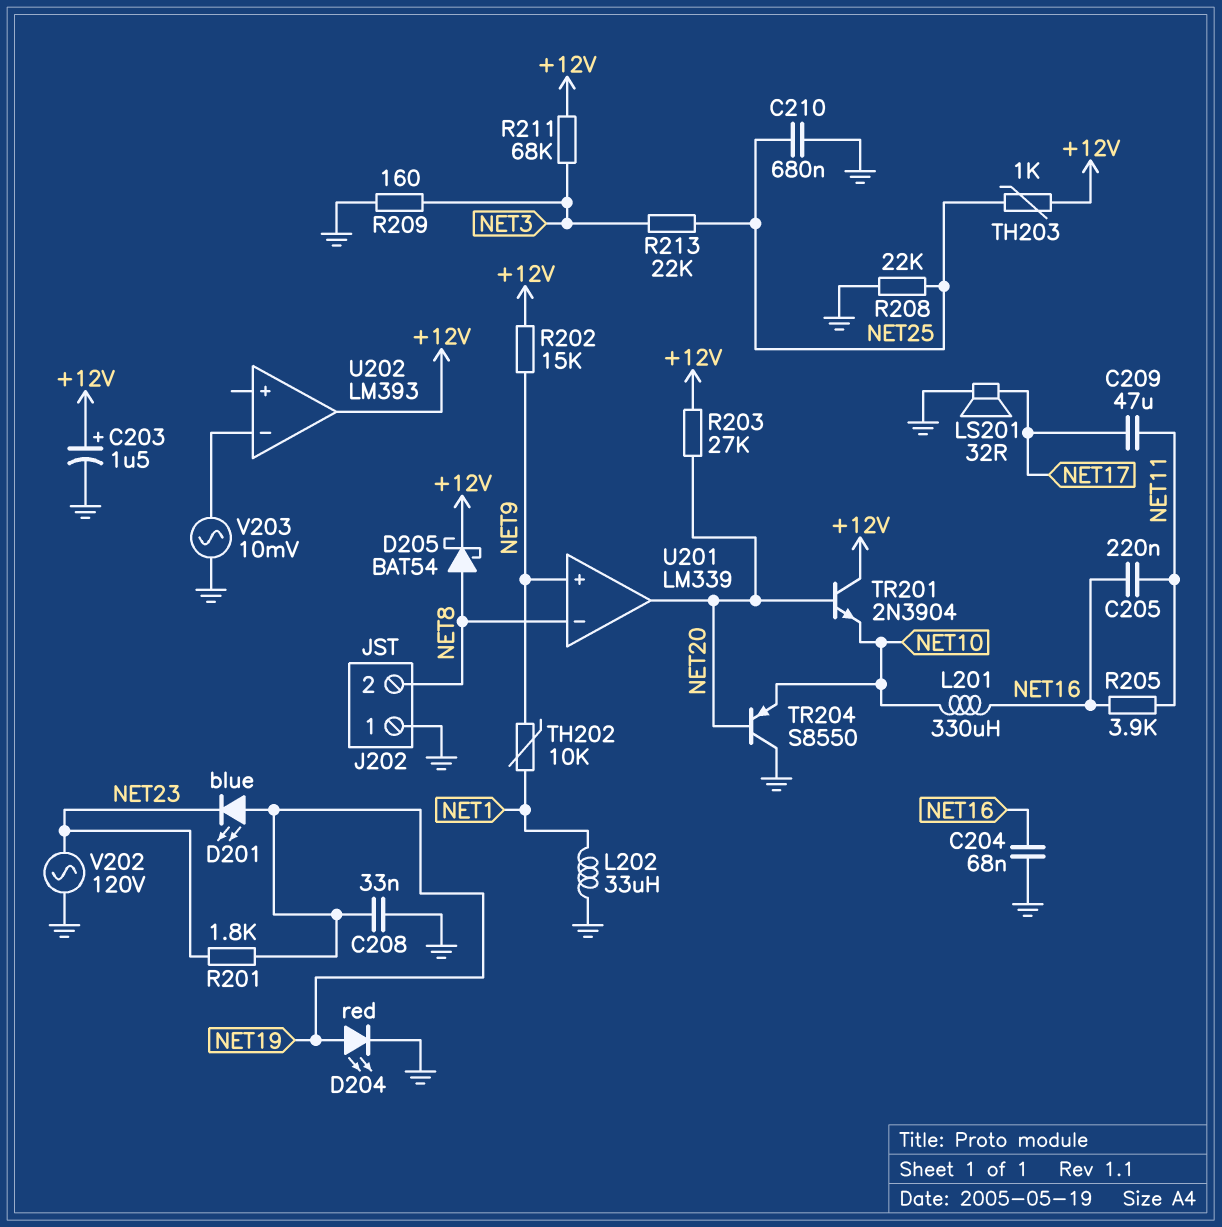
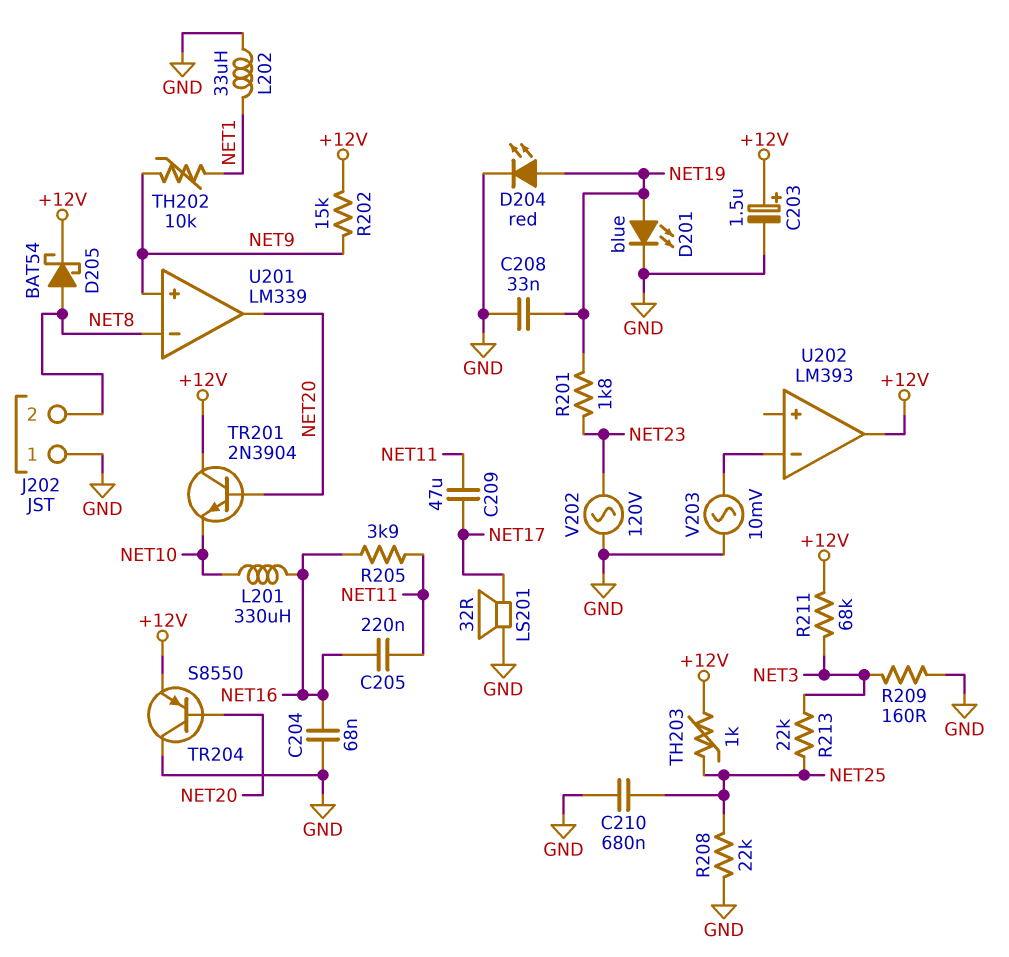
D201: LED blue (A NET19, K NET23) -> LED blue (A NET19, K GND)
R203: 27k (+12V, NET20) -> none
TR204: PNP S8550 (B NET20, C GND, E NET10) -> PNP S8550 (B NET20, C GND, E +12V)

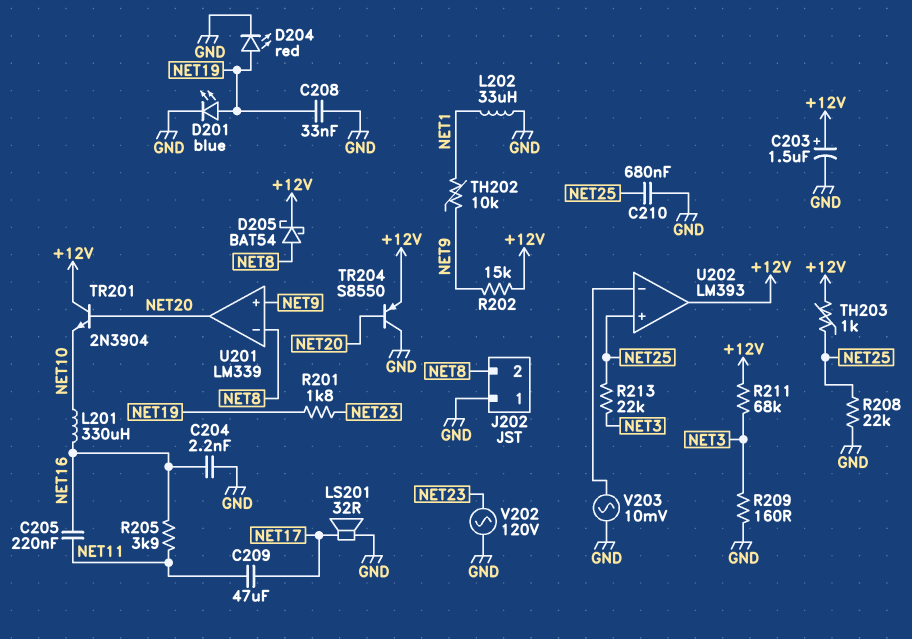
C204: 68nF (GND, NET16) -> 2.2nF (GND, NET16)
U202 pin in+: none -> NET25

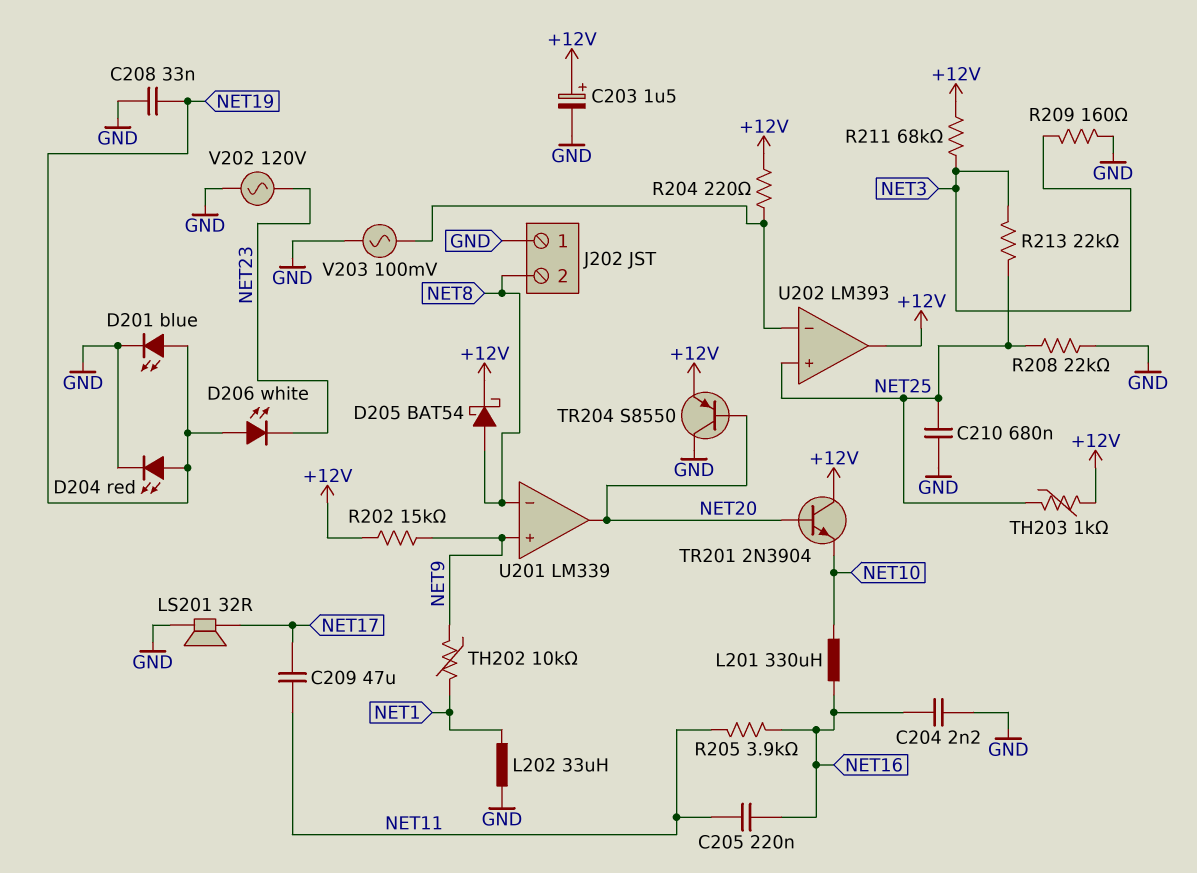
D206: none -> LED white (A NET19, K NET23)
R201: 1.8k (NET19, NET23) -> none
R204: none -> 220 (+12V, U202/in-)
V203: AC 10mV (GND, U202/in-) -> AC 100mV (GND, U202/in-)

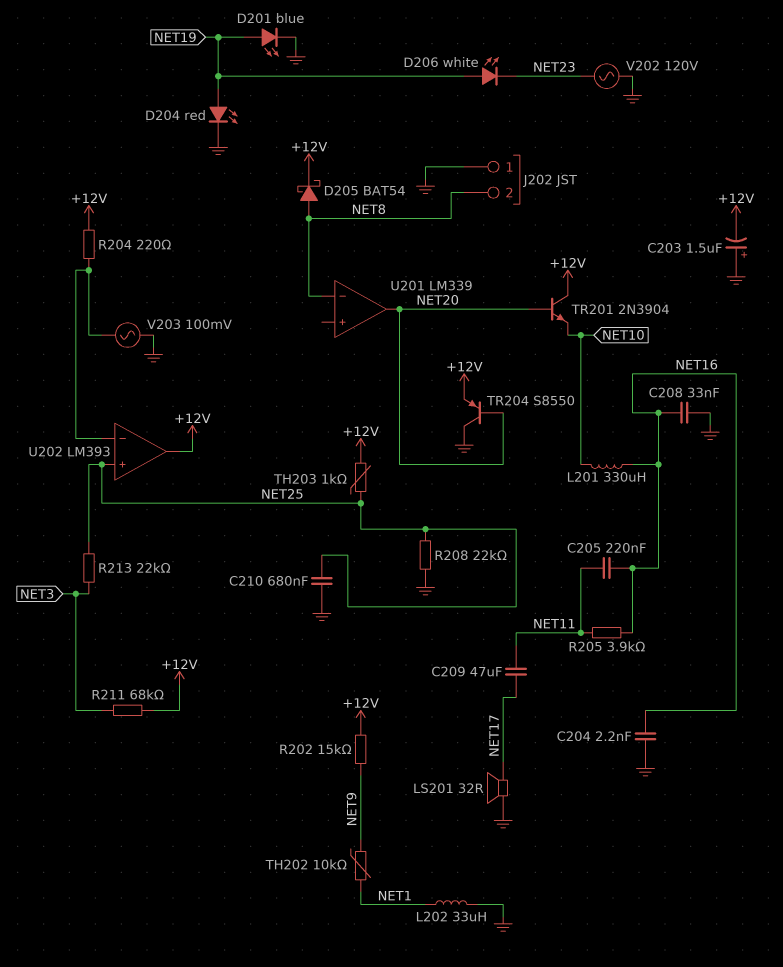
C203: 1.5uF (plus +12V, minus GND) -> 1.5uF (plus GND, minus +12V)
C208: 33nF (GND, NET19) -> 33nF (GND, NET16)
R209: 160 (GND, NET3) -> none
U201 pin in+: NET9 -> none

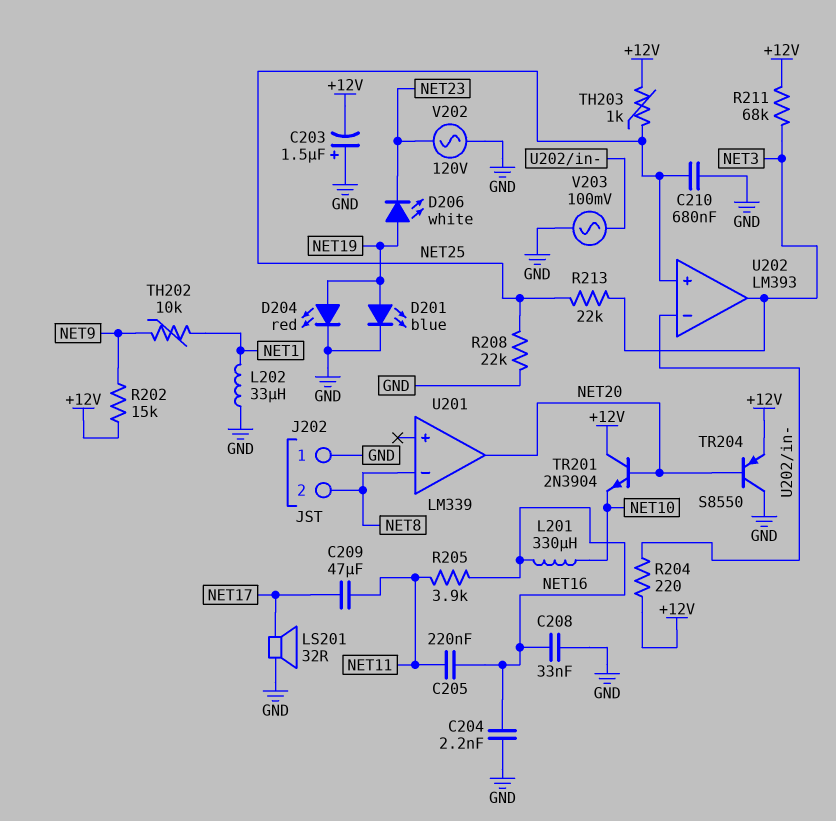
D205: schottky BAT54 (A NET8, K +12V) -> none
U202 pin out: +12V -> NET3

